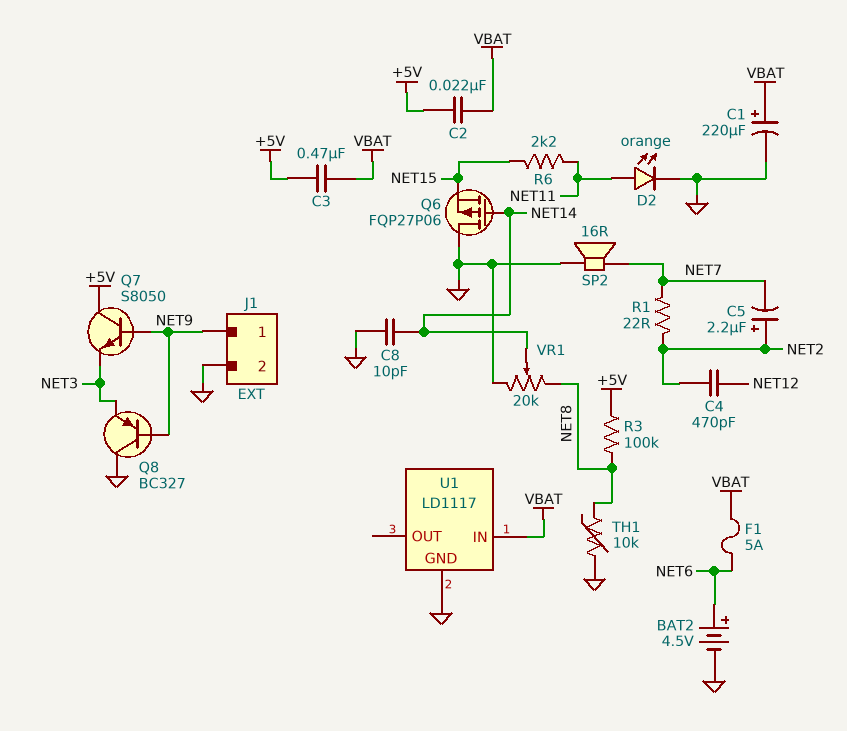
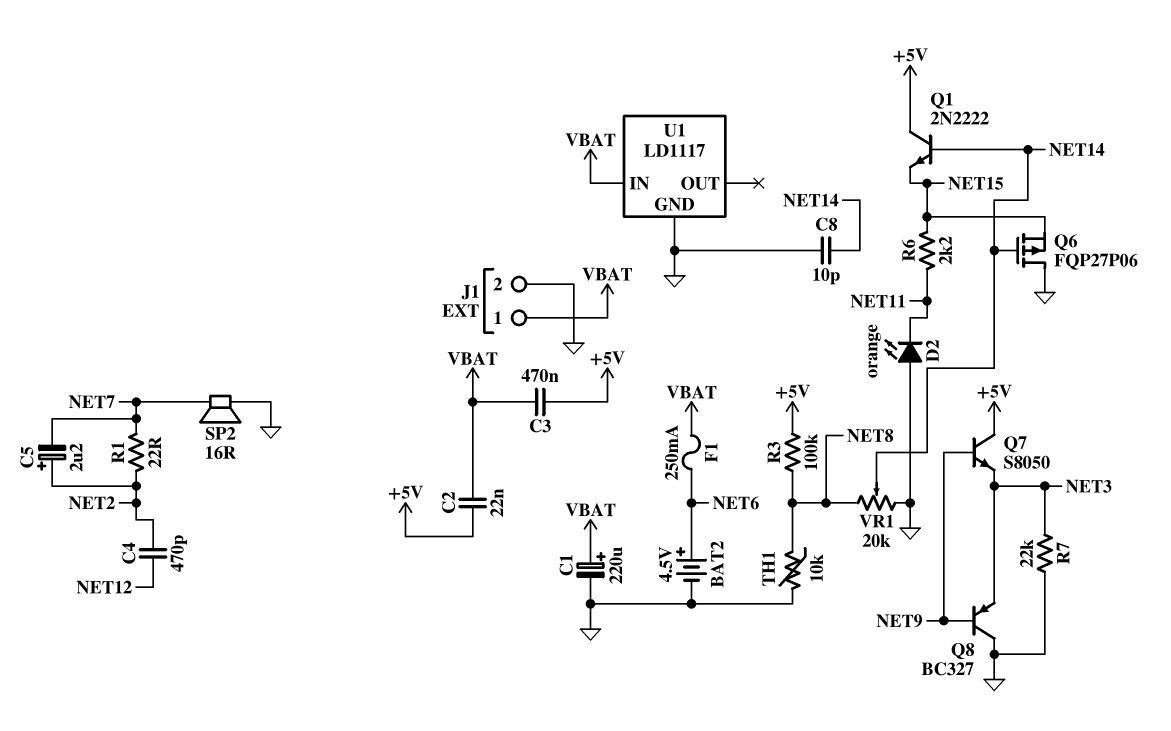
D2: LED orange (A NET11, K GND) -> LED orange (A GND, K NET11)
F1: 5A (NET6, VBAT) -> 250mA (NET6, VBAT)
J1 pin 1: NET9 -> VBAT
Q1: none -> NPN 2N2222 (B NET14, C +5V, E NET15)
R7: none -> 22k (GND, NET3)

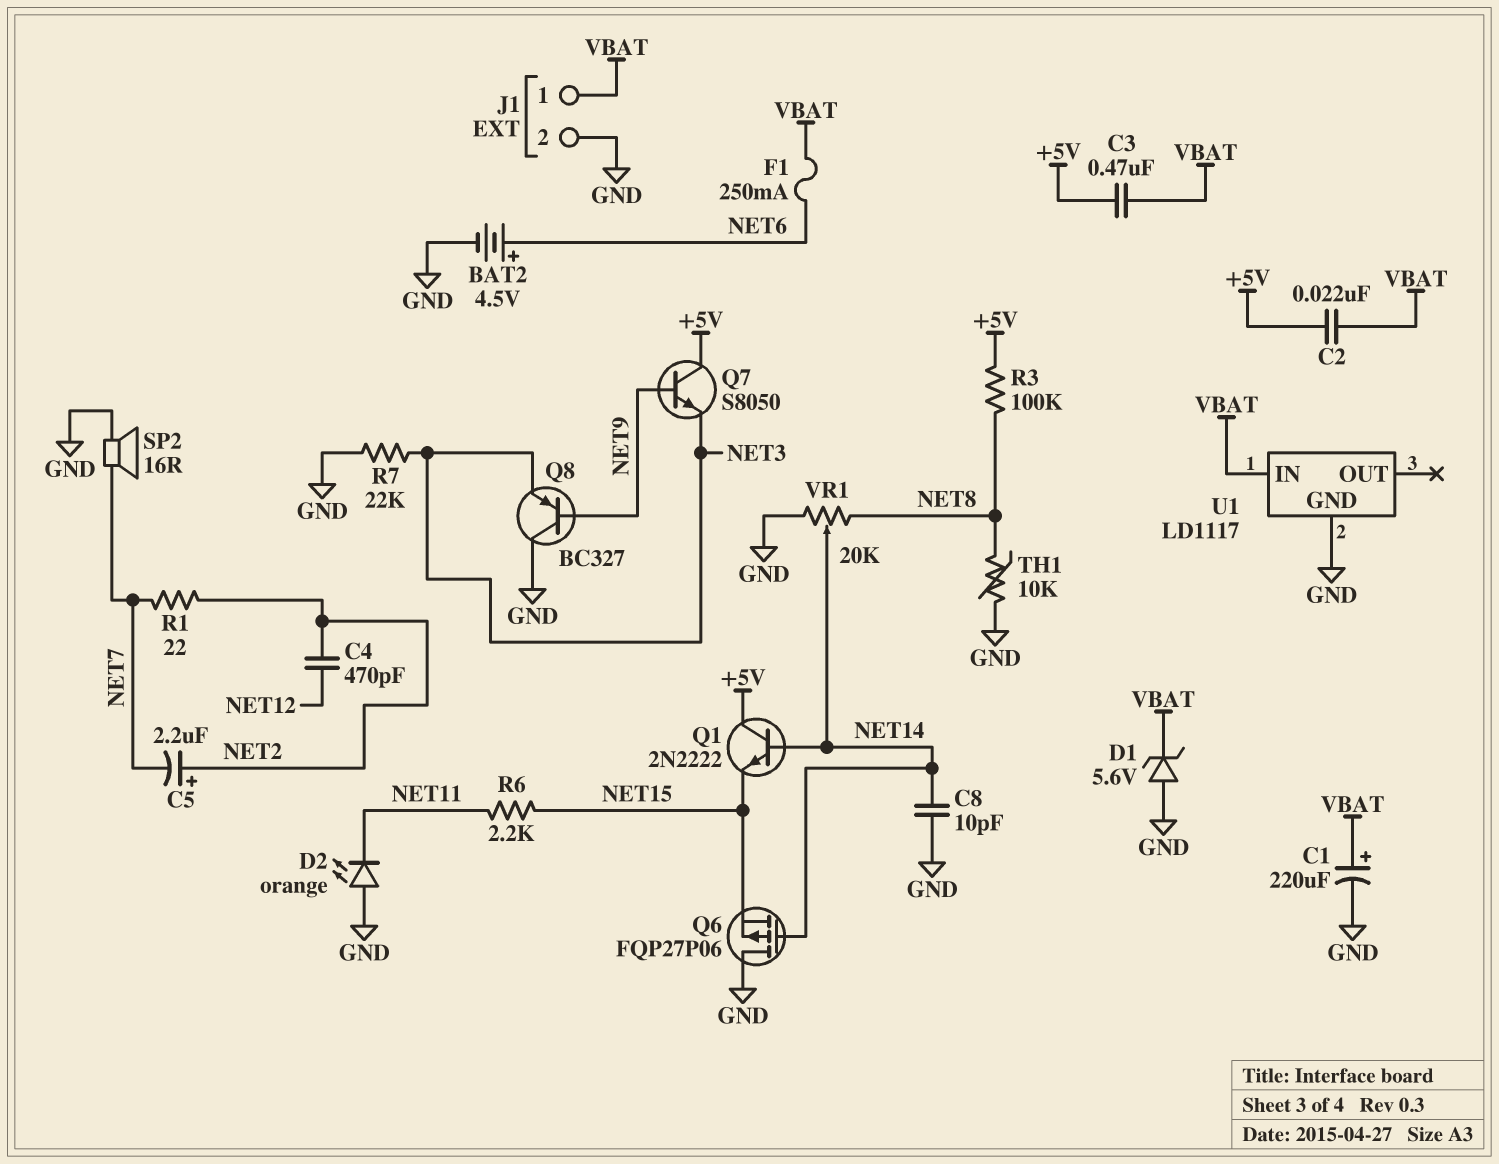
D1: none -> zener 5.6V (A GND, K VBAT)

